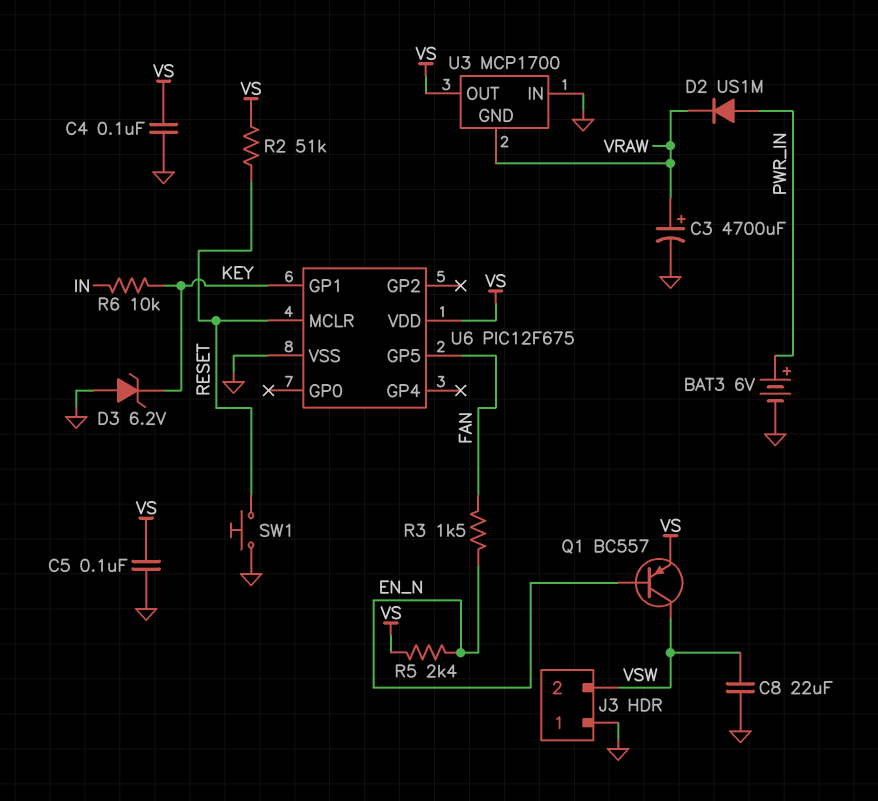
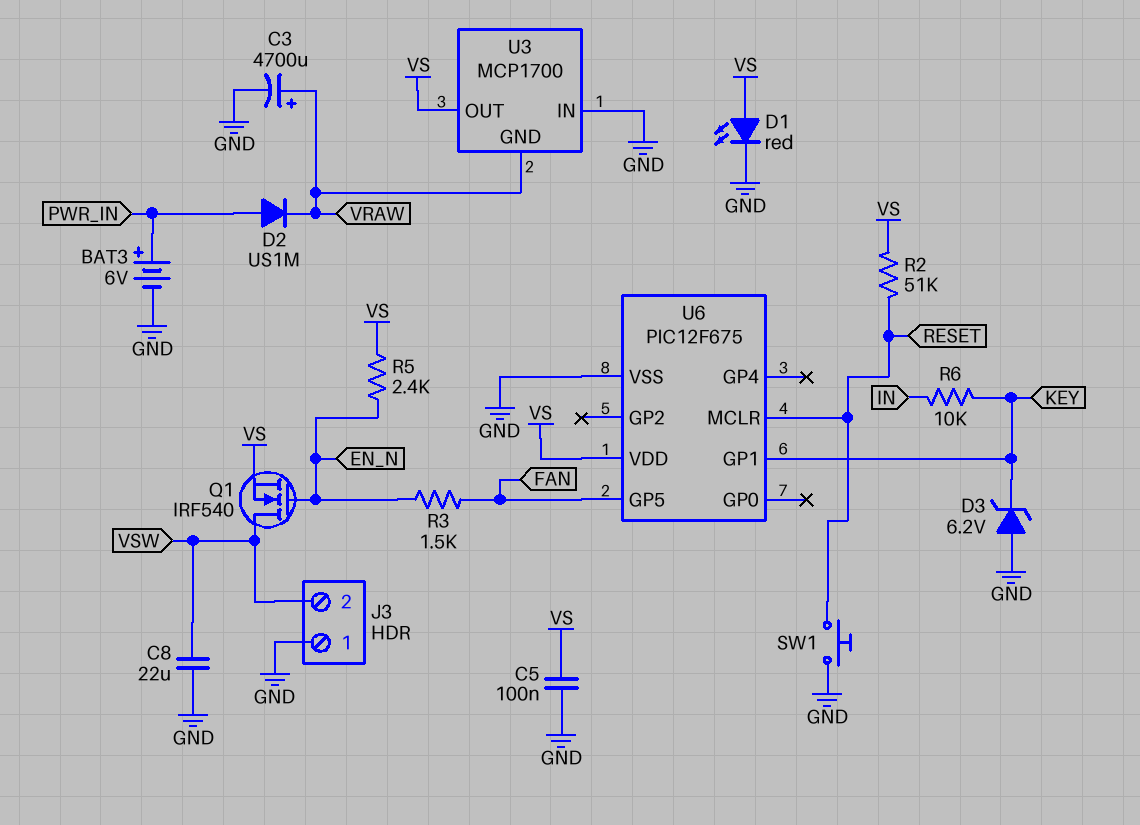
C4: 100nF (GND, VS) -> none
D1: none -> LED red (A VS, K GND)
Q1: PNP BC557 (B EN_N, C VSW, E VS) -> NMOS IRF540 (G EN_N, D VSW, S VS)

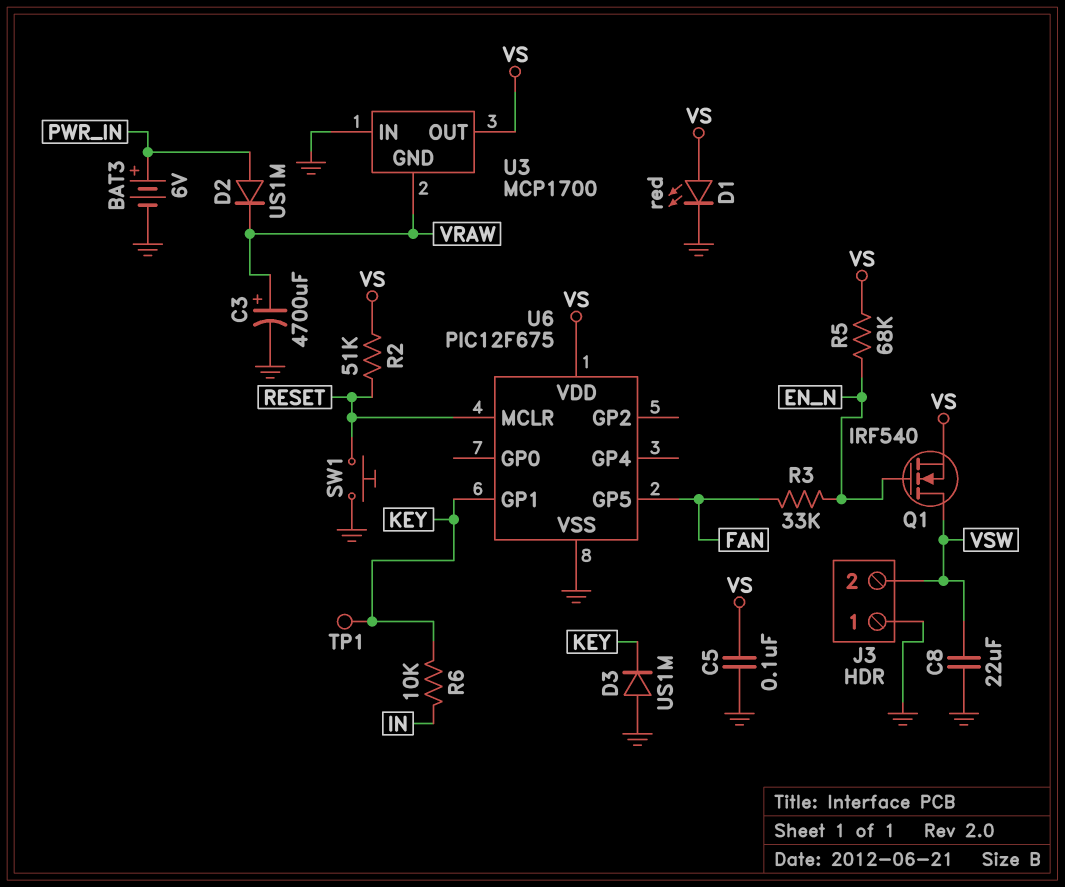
D3: zener 6.2V (A GND, K KEY) -> diode US1M (A GND, K KEY)
R3: 1.5k (EN_N, FAN) -> 33k (EN_N, FAN)
R5: 2.4k (EN_N, VS) -> 68k (EN_N, VS)
TP1: none -> test point (KEY)

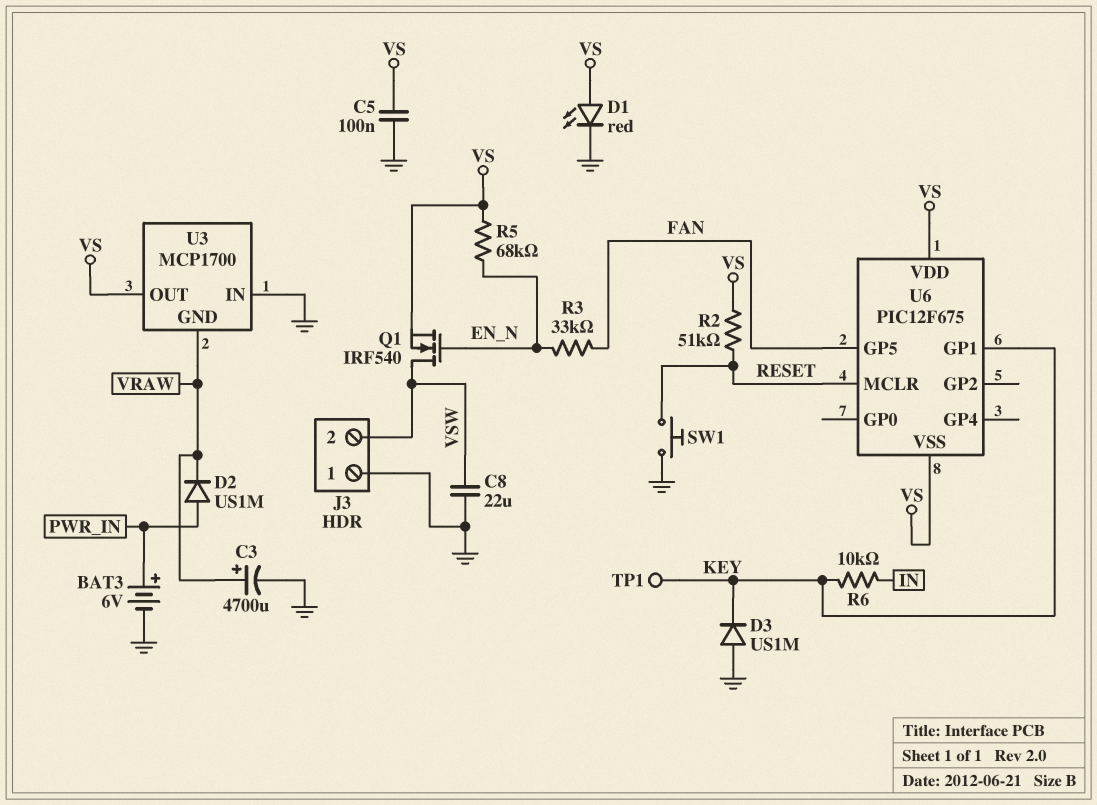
U6 pin VSS: GND -> VS

